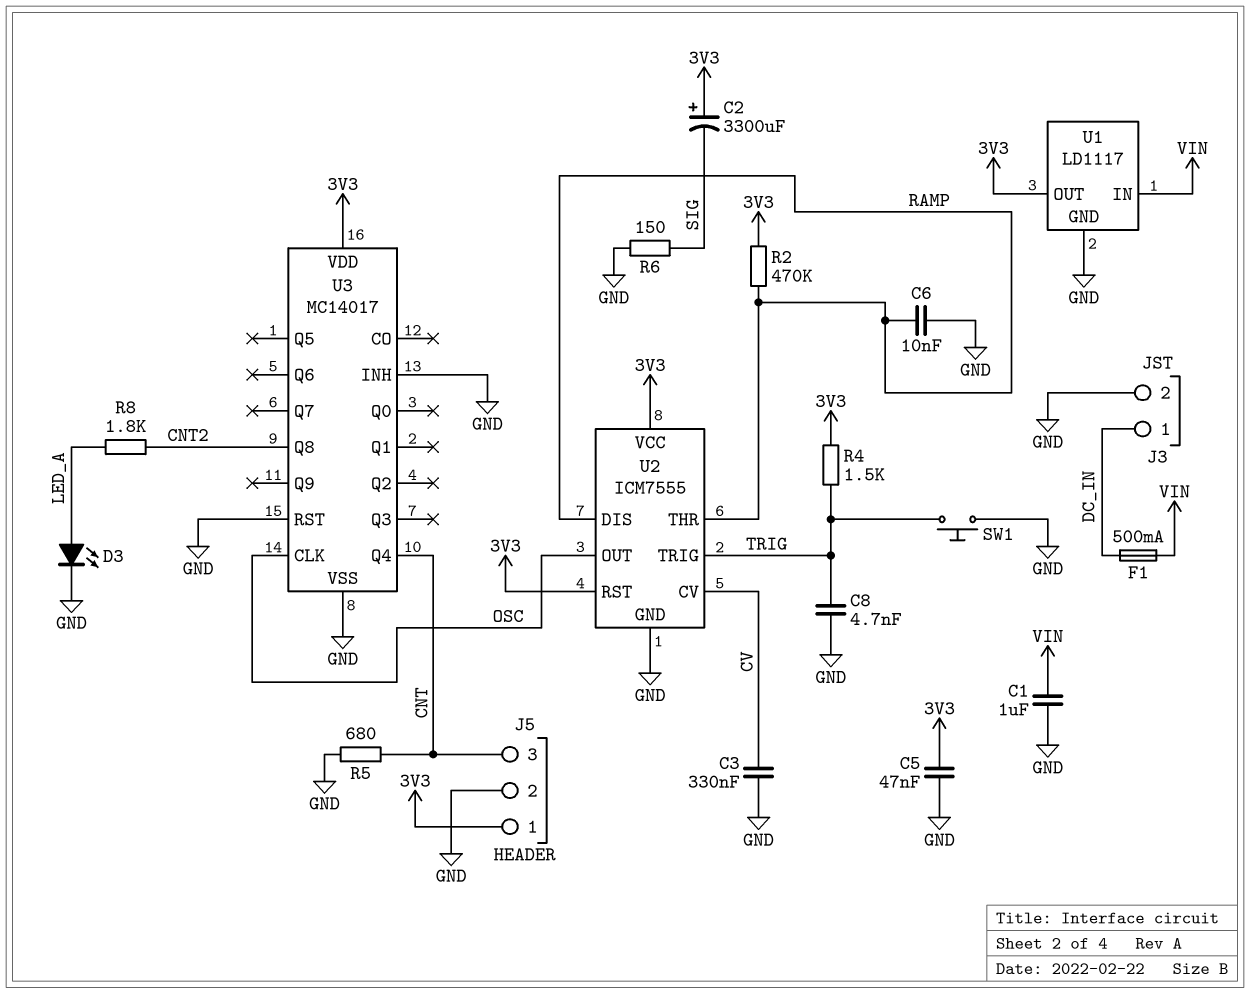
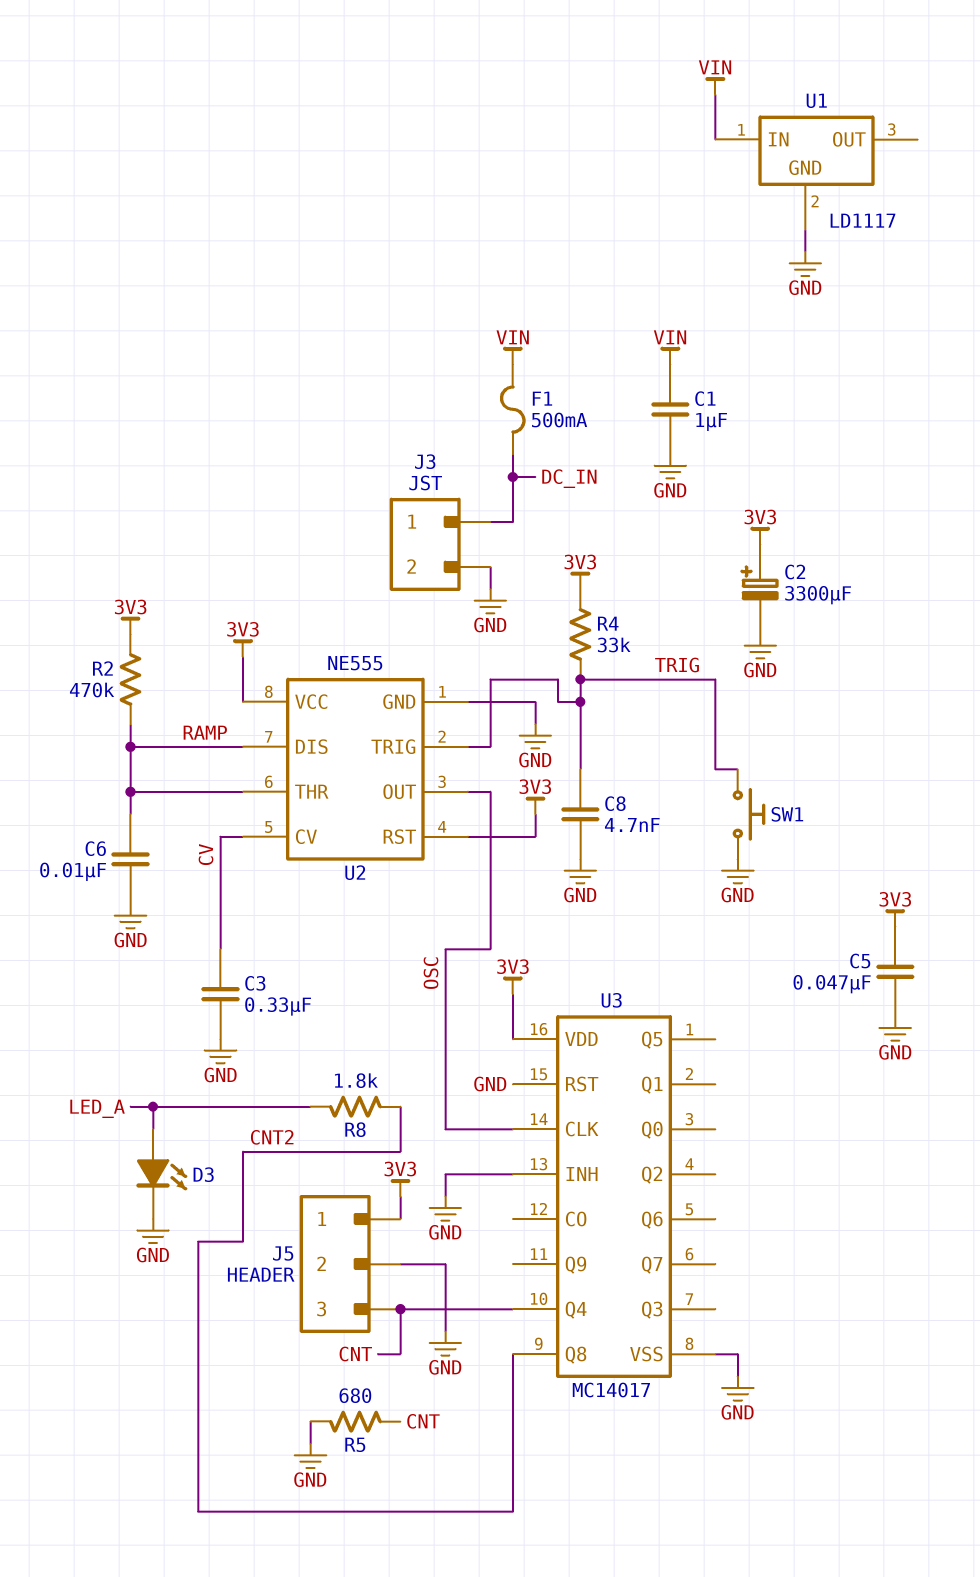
C2: 3300uF (plus 3V3, minus SIG) -> 3300uF (plus 3V3, minus GND)
R4: 1.5k (3V3, TRIG) -> 33k (3V3, TRIG)
R6: 150 (GND, SIG) -> none
U1 pin OUT: 3V3 -> none
U2: ICM7555 -> NE555

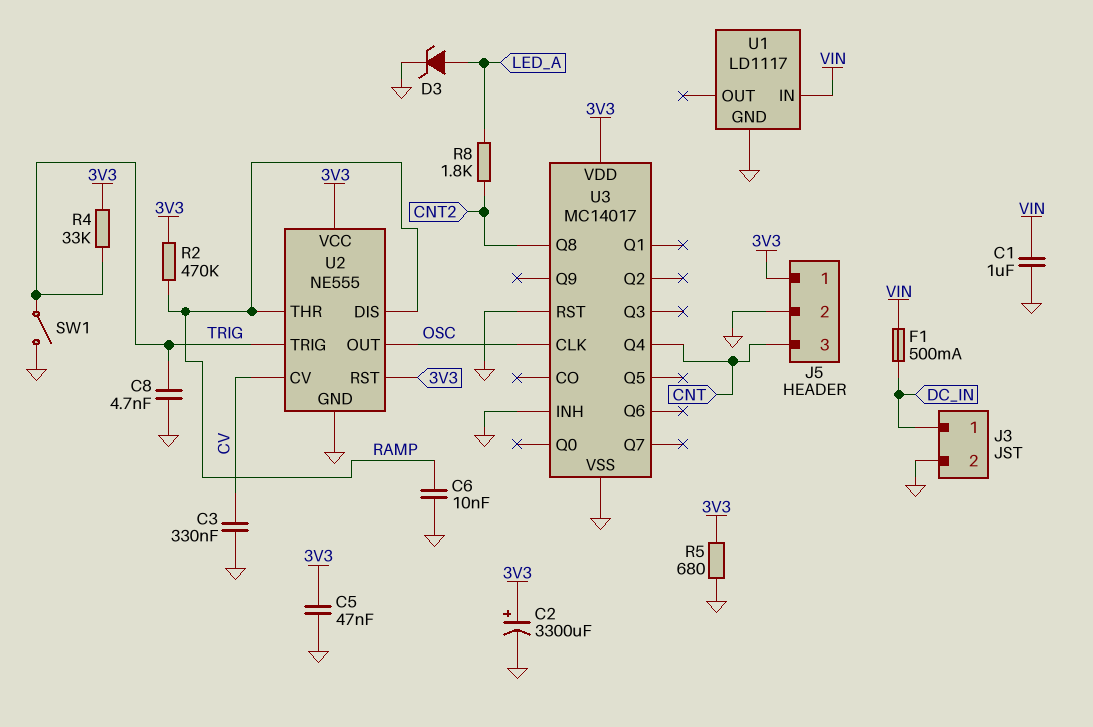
D3: LED (A LED_A, K GND) -> zener (A LED_A, K GND)
R5: 680 (CNT, GND) -> 680 (3V3, GND)
SW1: button (GND, TRIG) -> switch (GND, TRIG)

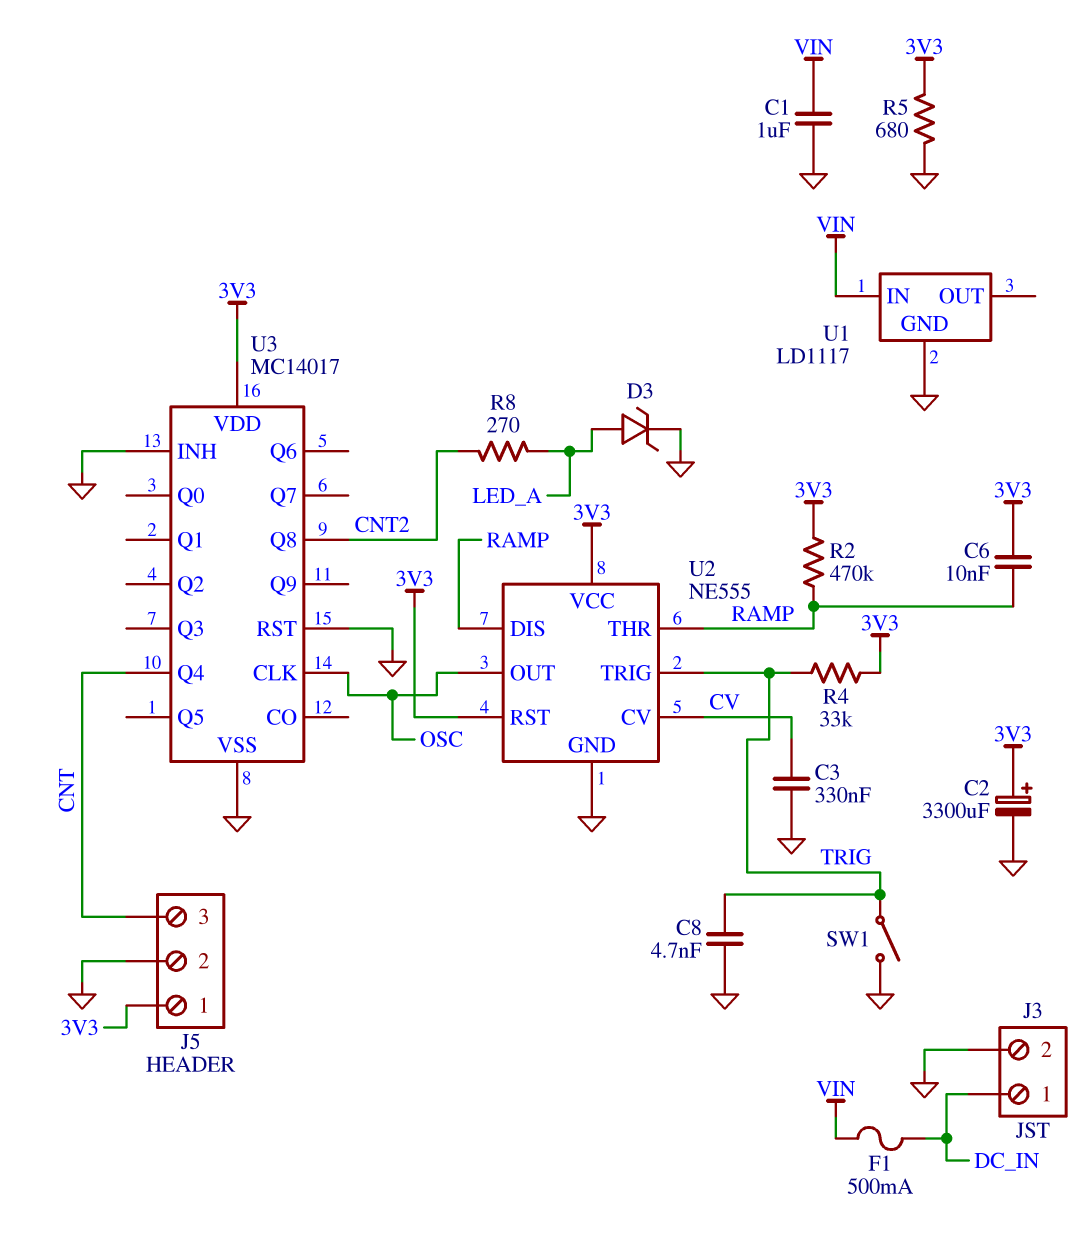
C5: 47nF (3V3, GND) -> none
C6: 10nF (GND, RAMP) -> 10nF (3V3, RAMP)
R8: 1.8k (CNT2, LED_A) -> 270 (CNT2, LED_A)

